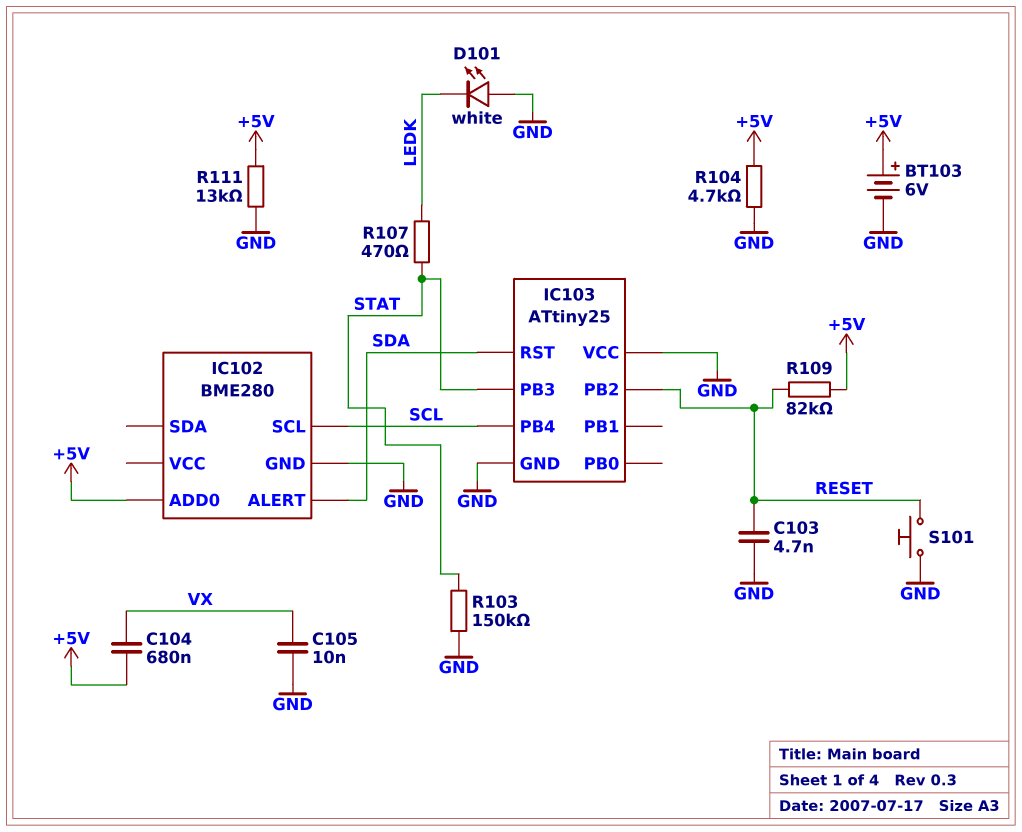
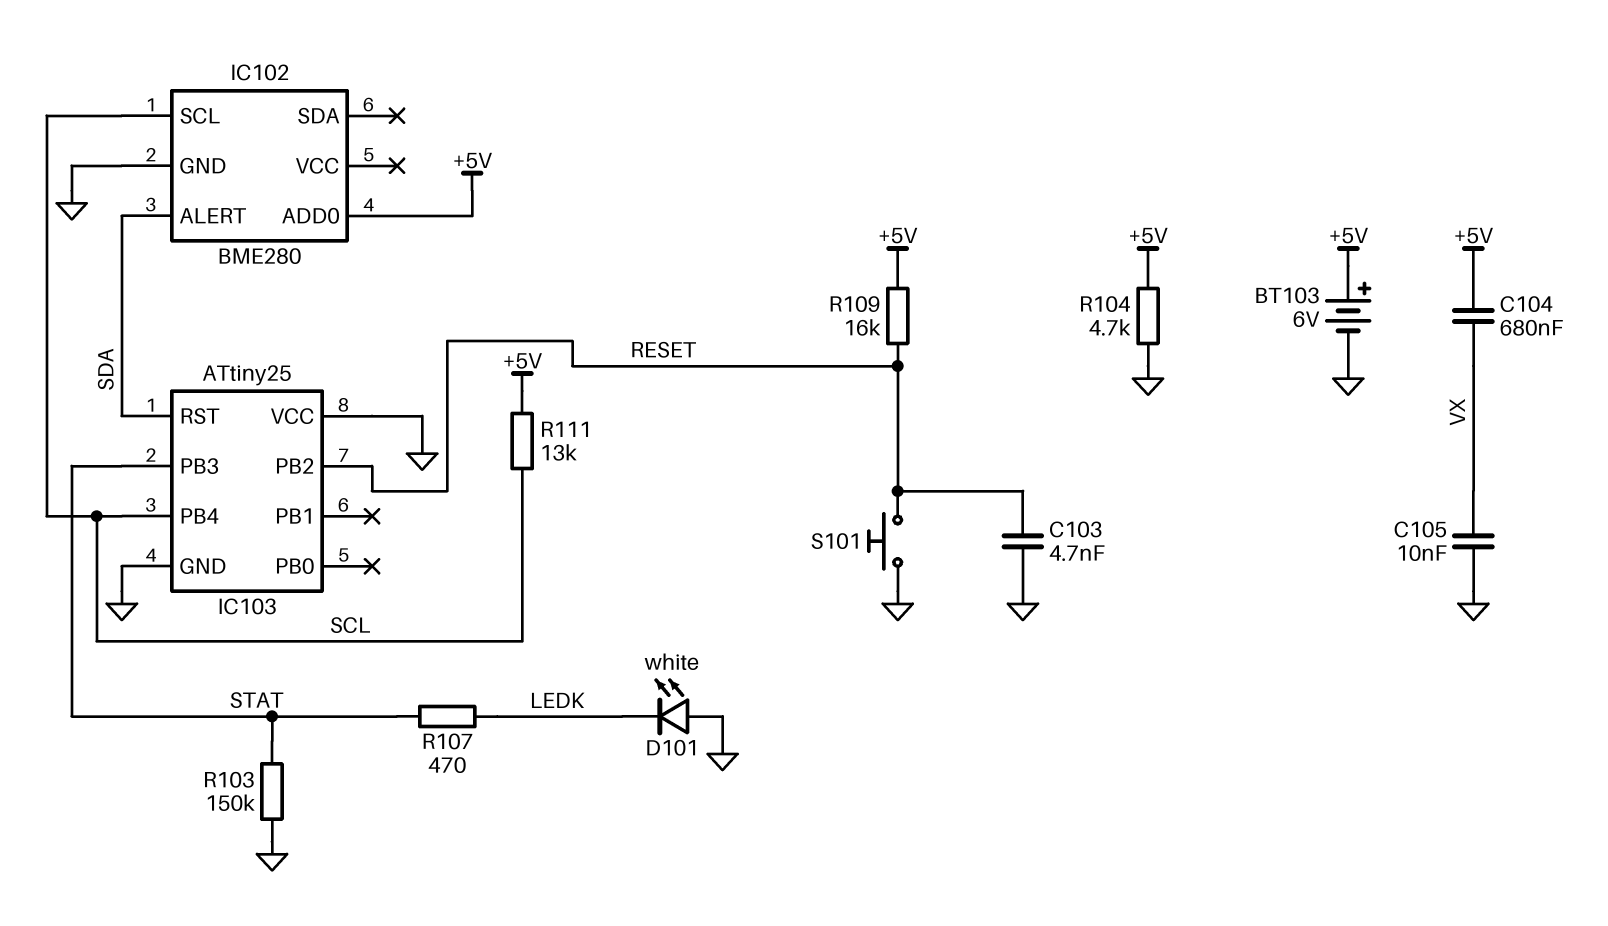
R109: 82k (+5V, RESET) -> 16k (+5V, RESET)
R111: 13k (+5V, GND) -> 13k (+5V, SCL)

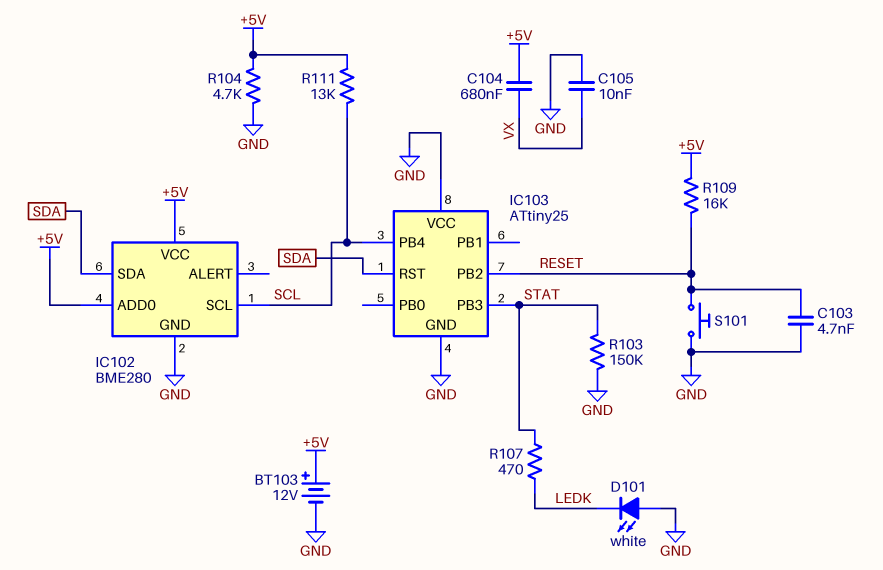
BT103: 6V (plus +5V, minus GND) -> 12V (plus +5V, minus GND)
IC102 pin ALERT: SDA -> none
IC102 pin SDA: none -> SDA
IC102 pin VCC: none -> +5V

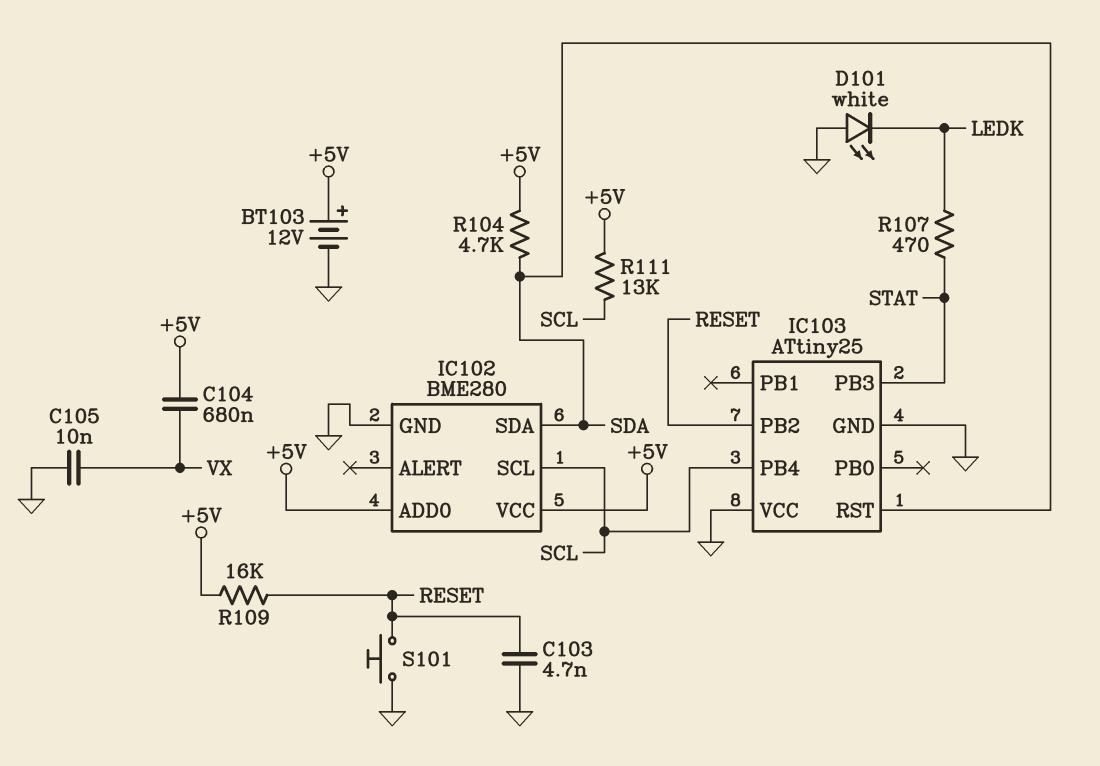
R103: 150k (GND, STAT) -> none
R104: 4.7k (+5V, GND) -> 4.7k (+5V, SDA)

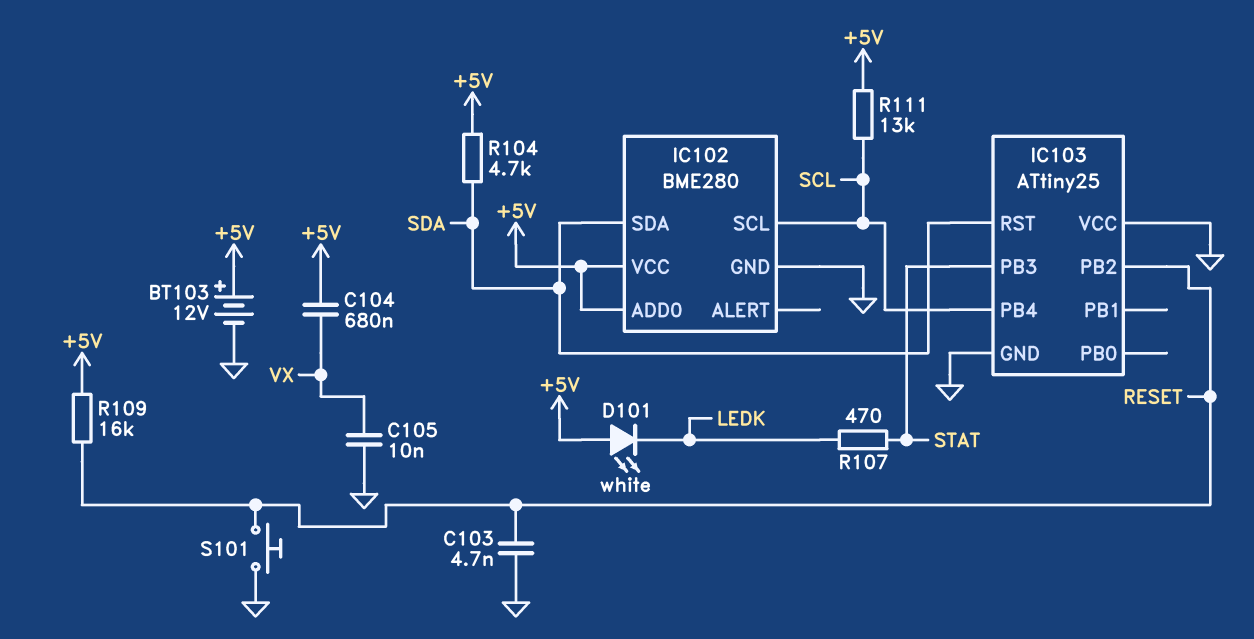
D101: LED white (A GND, K LEDK) -> LED white (A +5V, K LEDK)

